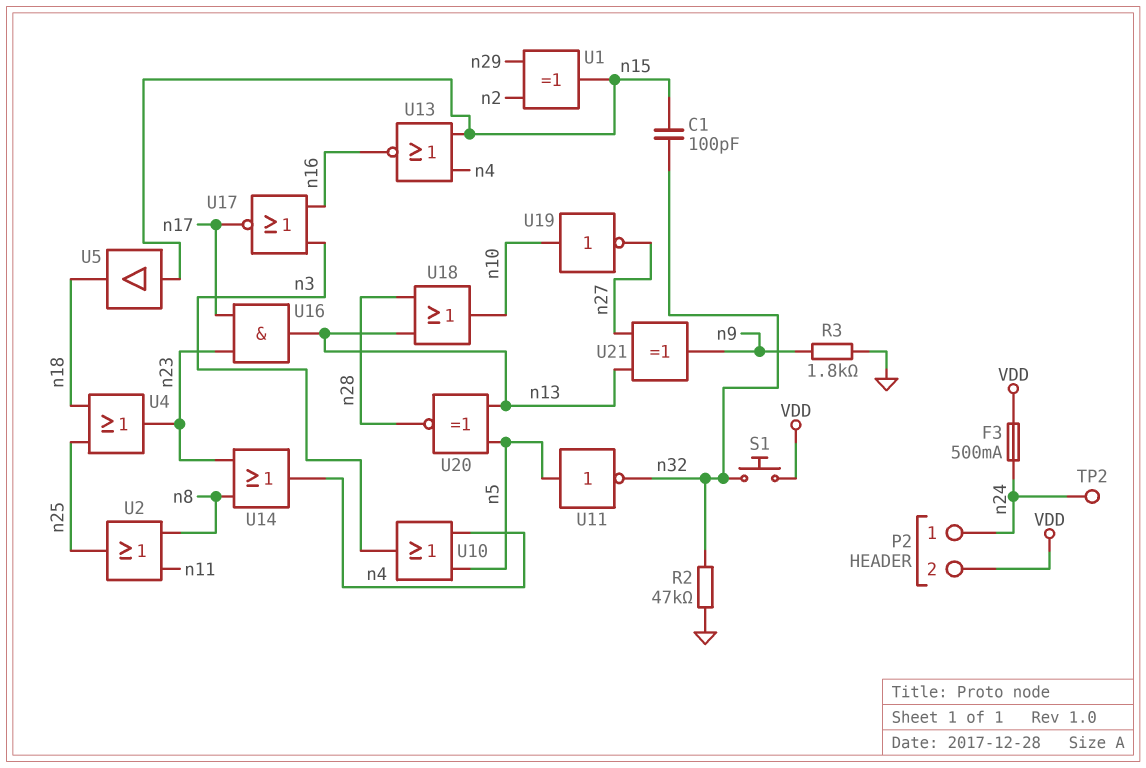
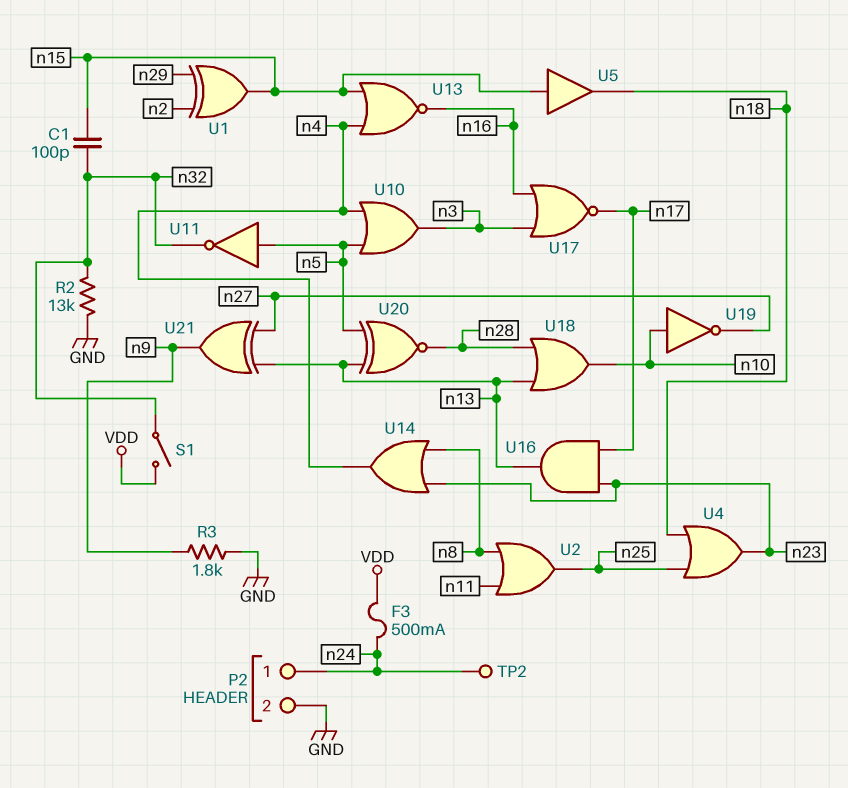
P2 pin 2: VDD -> GND
R2: 47k (GND, n32) -> 13k (GND, n32)
S1: button (VDD, n32) -> switch (VDD, n32)

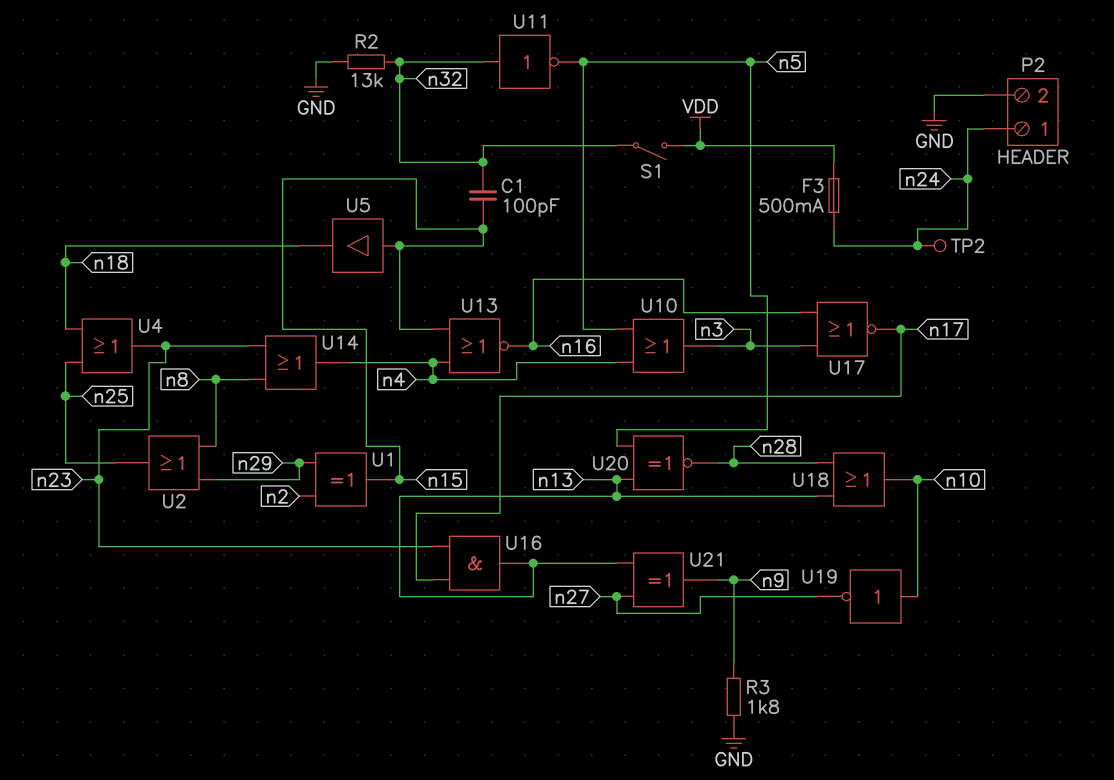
U2: OR (in n8, in n11, out n25) -> OR (in n8, in n29, out n25)
U11: NOT (in n5, out n32) -> NOT (in n32, out n5)

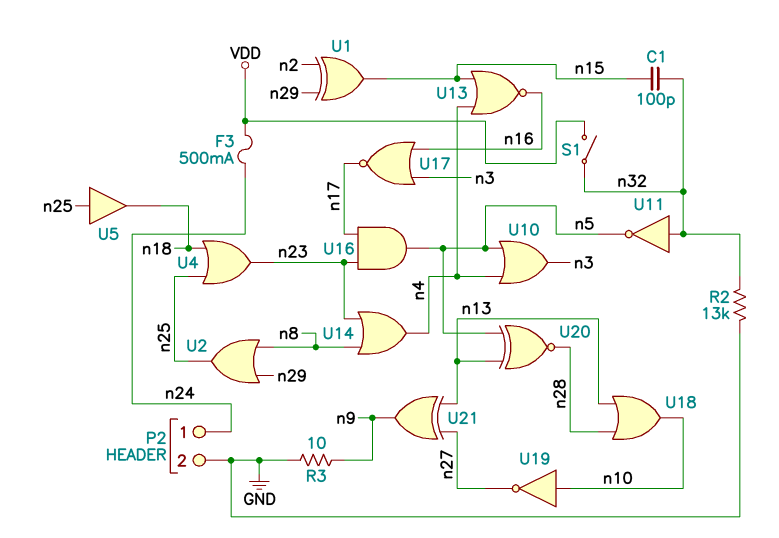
R3: 1.8k (GND, n9) -> 10 (GND, n9)
TP2: test point (n24) -> none
U5: buffer (in n15, out n18) -> buffer (in n25, out n18)
U16: AND (in n17, in n23, out n13) -> AND (in n17, in n23, out n5)

